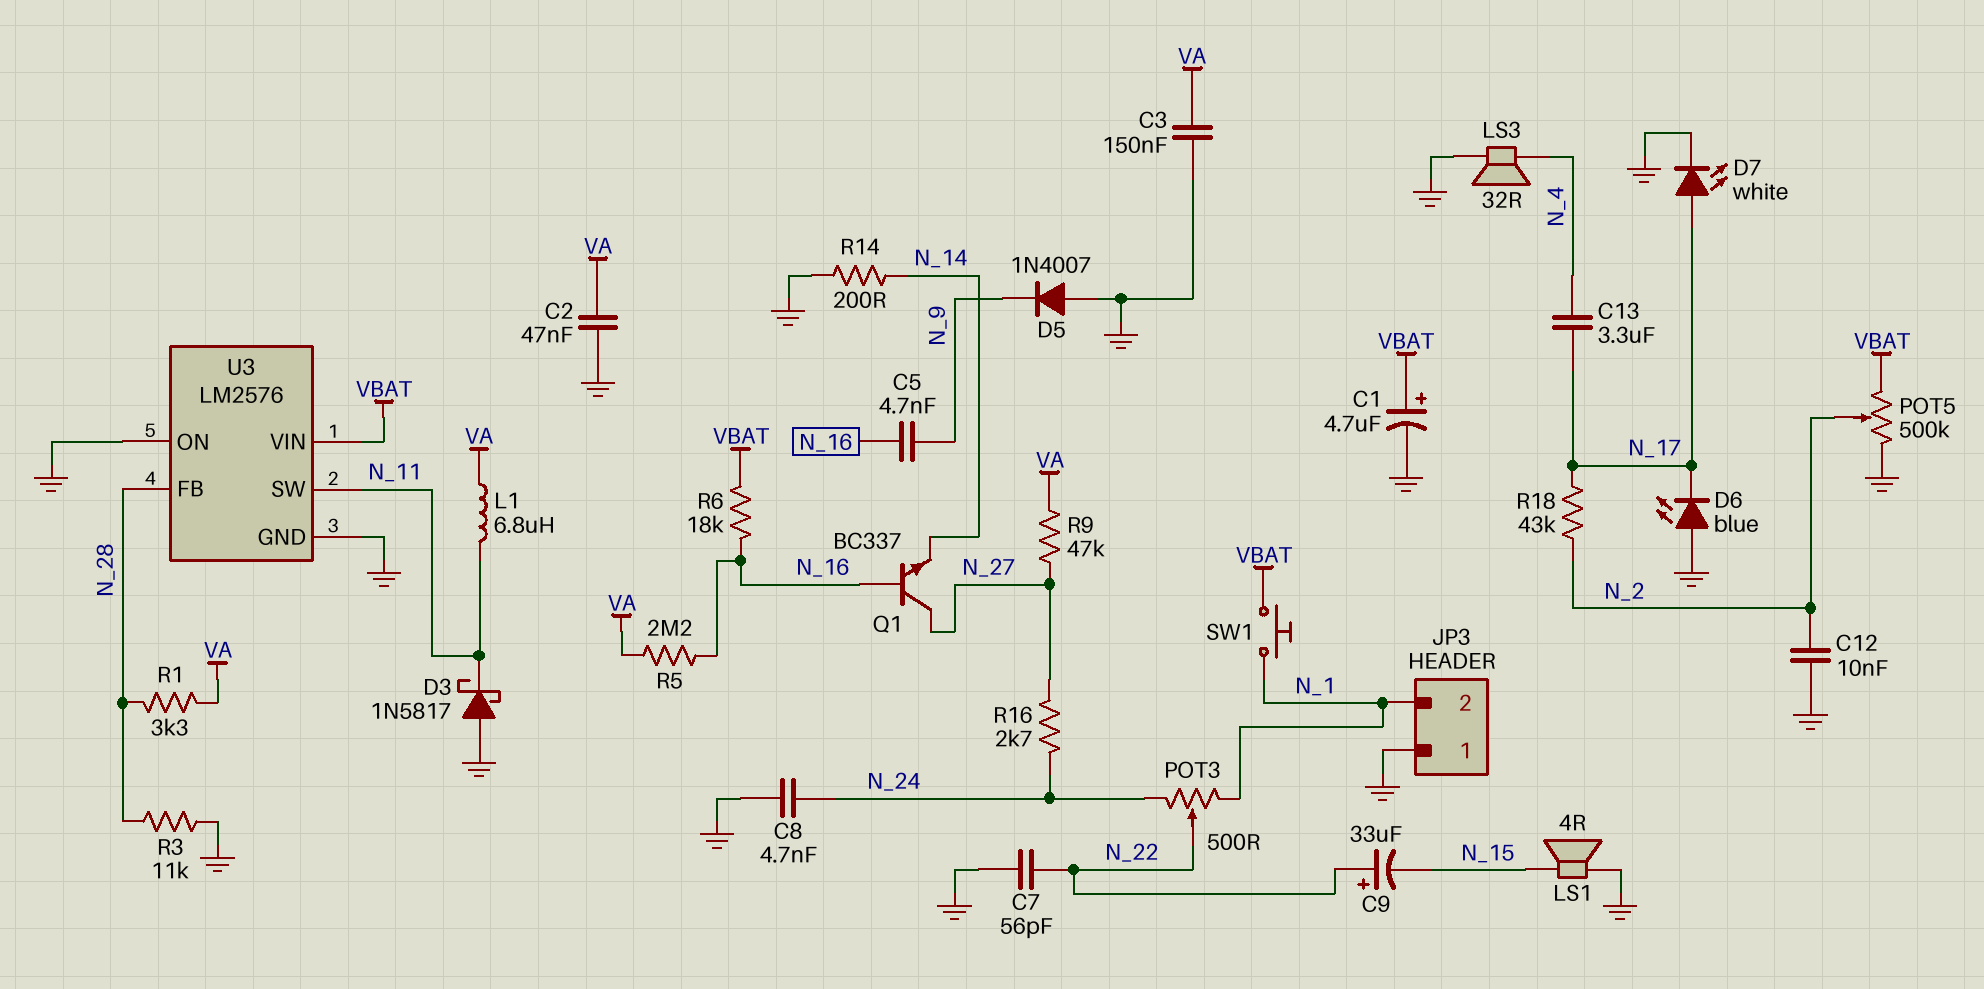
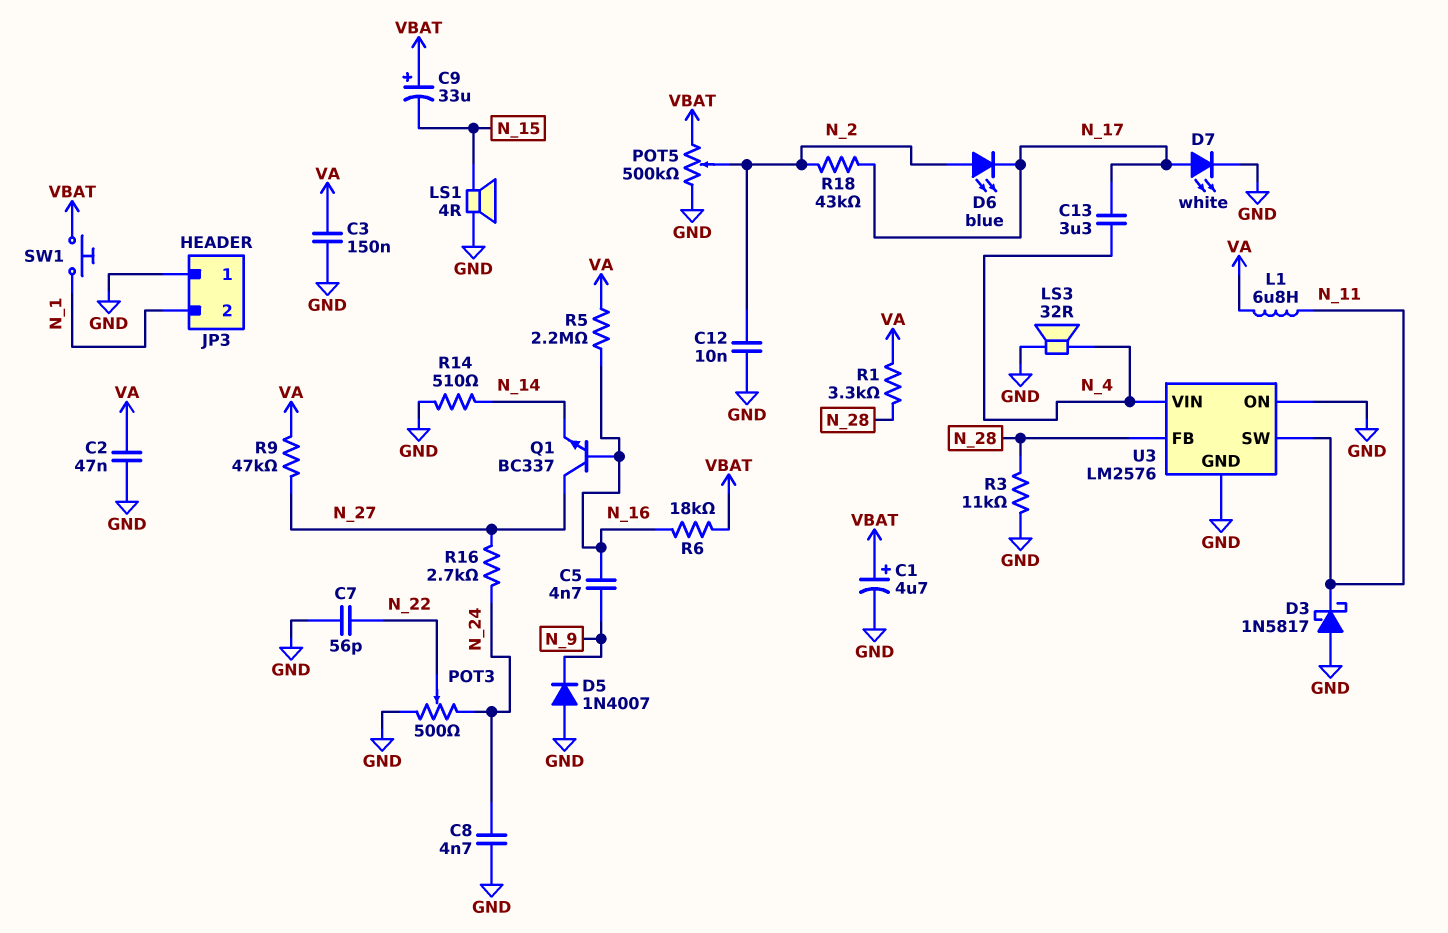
C9: 33uF (plus N_22, minus N_15) -> 33uF (plus VBAT, minus N_15)
D6: LED blue (A GND, K N_17) -> LED blue (A N_2, K N_17)
POT3: 500 (N_1, N_24, wiper N_22) -> 500 (GND, N_24, wiper N_22)
R14: 200 (GND, N_14) -> 510 (GND, N_14)
U3 pin VIN: VBAT -> N_4

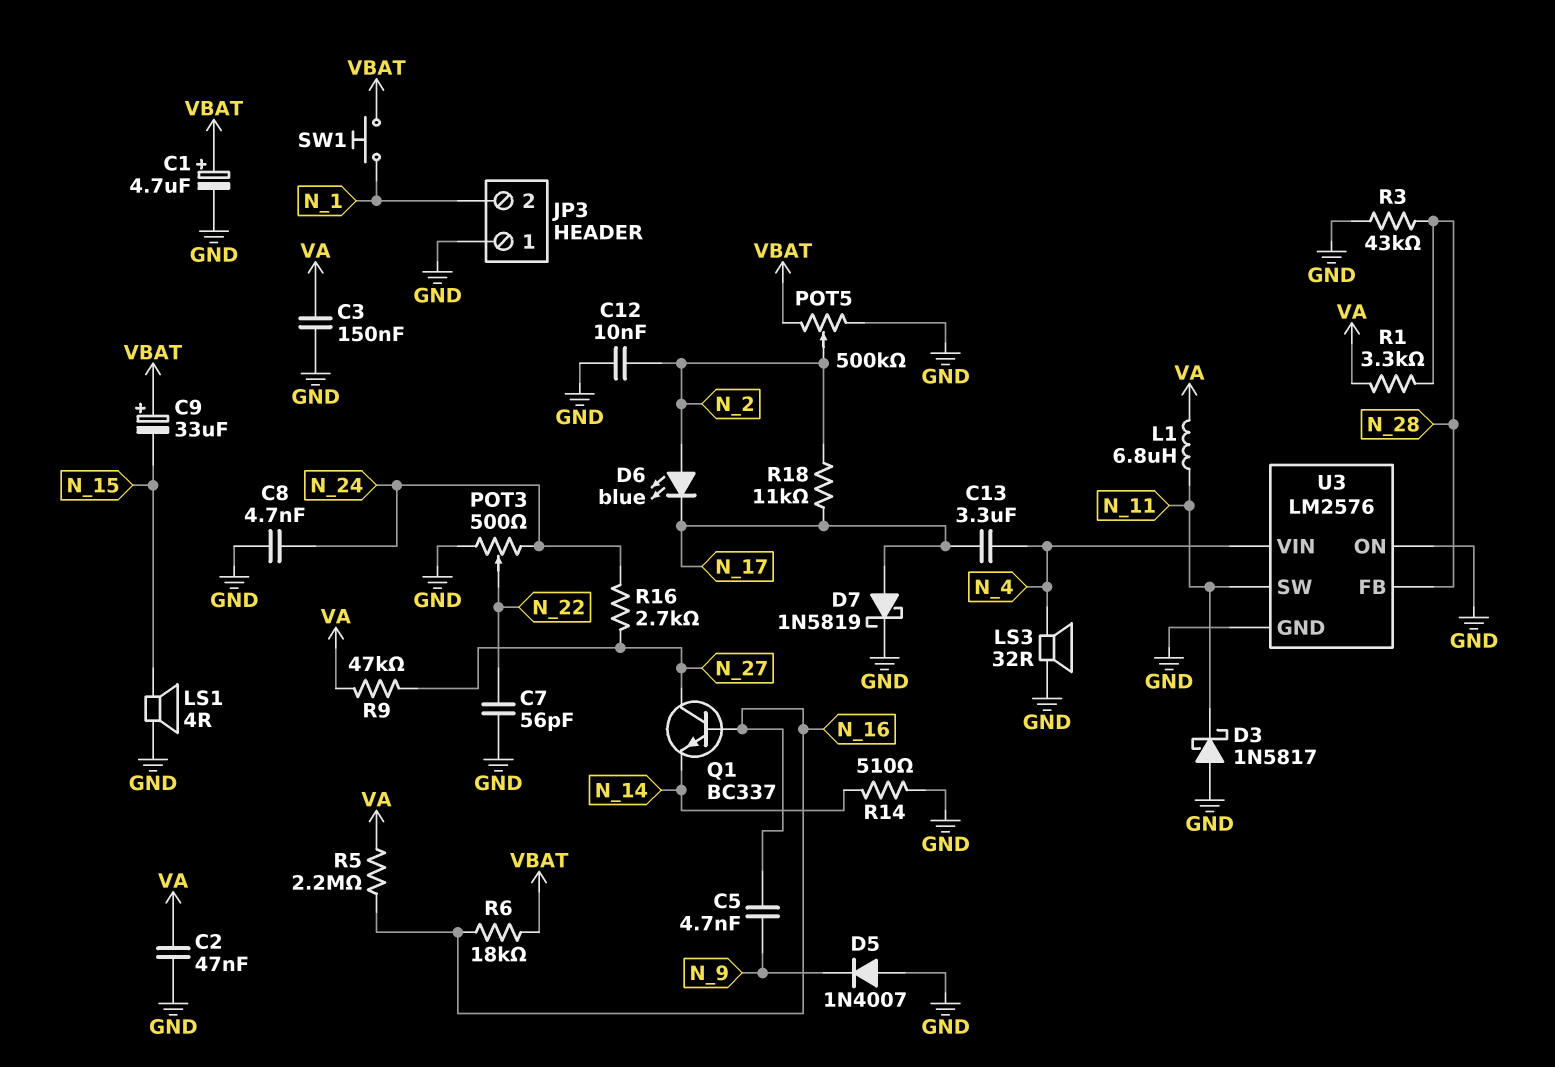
D7: LED white (A N_17, K GND) -> schottky 1N5819 (A N_17, K GND)
R3: 11k (GND, N_28) -> 43k (GND, N_28)
R18: 43k (N_2, N_17) -> 11k (N_2, N_17)

